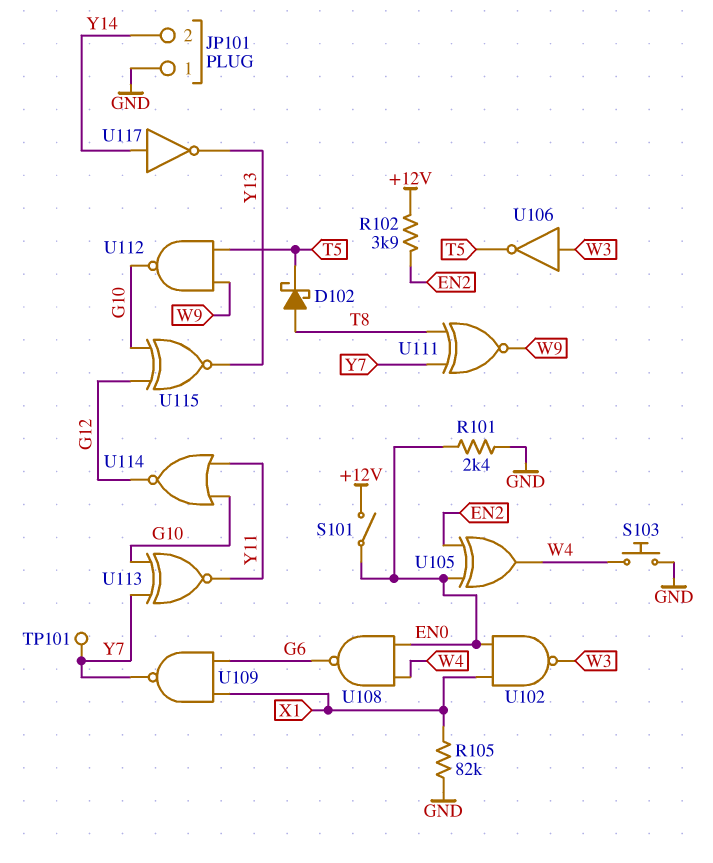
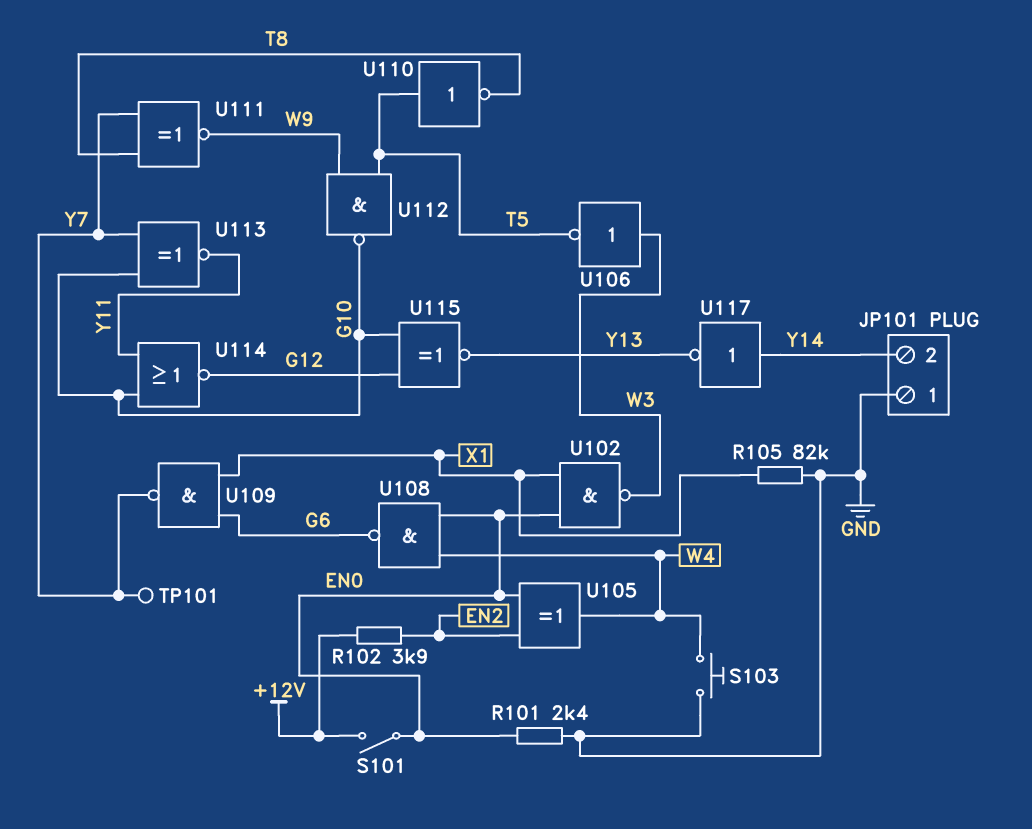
D102: schottky (A T8, K T5) -> none
U110: none -> NOT (in T5, out T8)

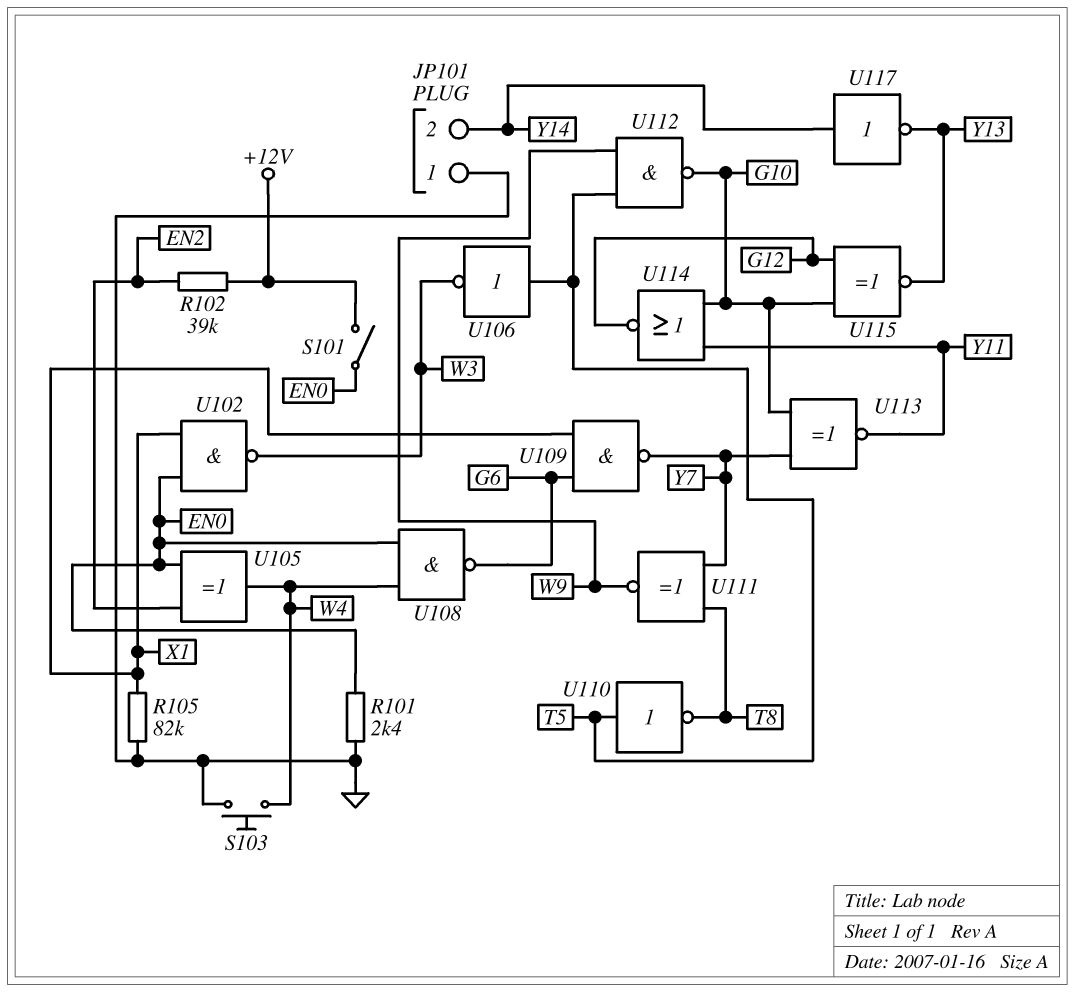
R102: 3.9k (+12V, EN2) -> 39k (+12V, EN2)
TP101: test point (Y7) -> none
U106: NOT (in W3, out T5) -> NOT (in T5, out W3)

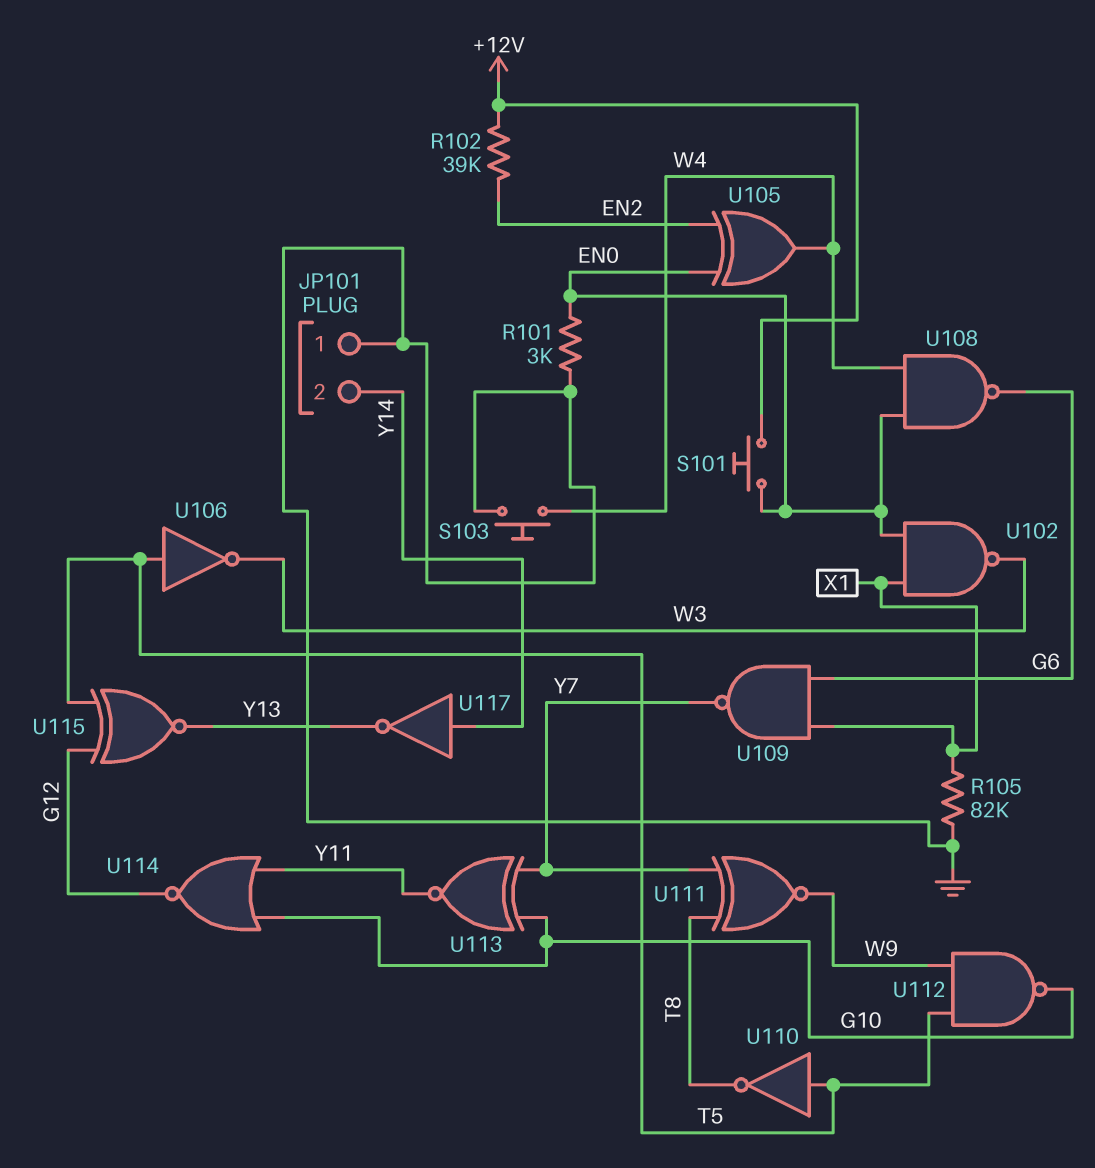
R101: 2.4k (EN0, GND) -> 3k (EN0, GND)
S101: switch (+12V, EN0) -> button (+12V, EN0)
U115: XNOR (in G10, in G12, out Y13) -> XNOR (in G12, in T5, out Y13)

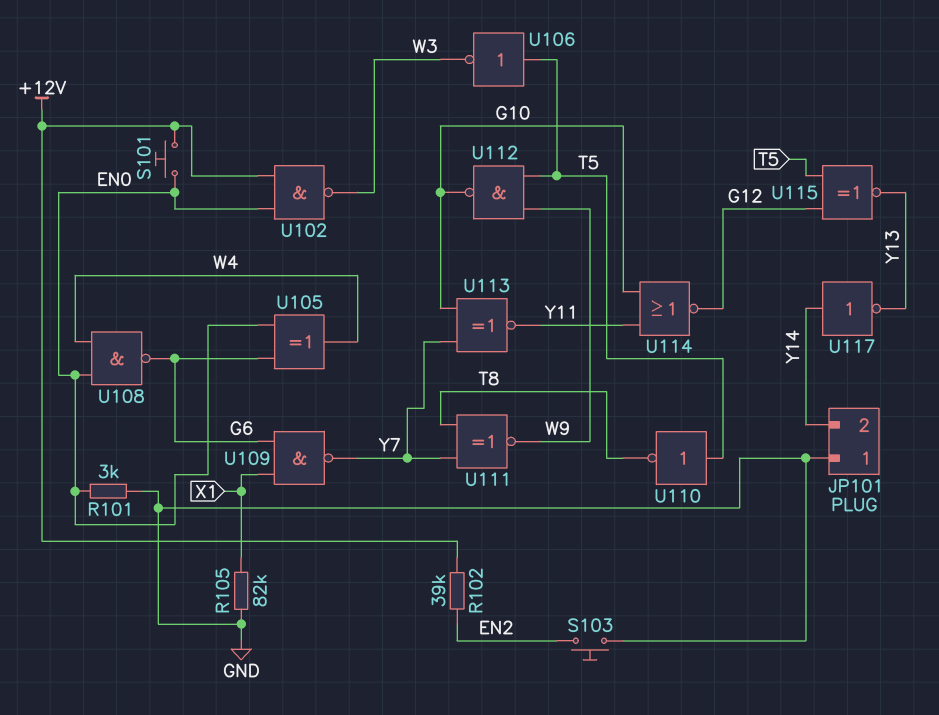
S103: button (GND, W4) -> button (EN2, GND)
U102: NAND (in EN0, in X1, out W3) -> NAND (in +12V, in EN0, out W3)
U105: XOR (in EN0, in EN2, out W4) -> XOR (in EN0, in G6, out W4)

